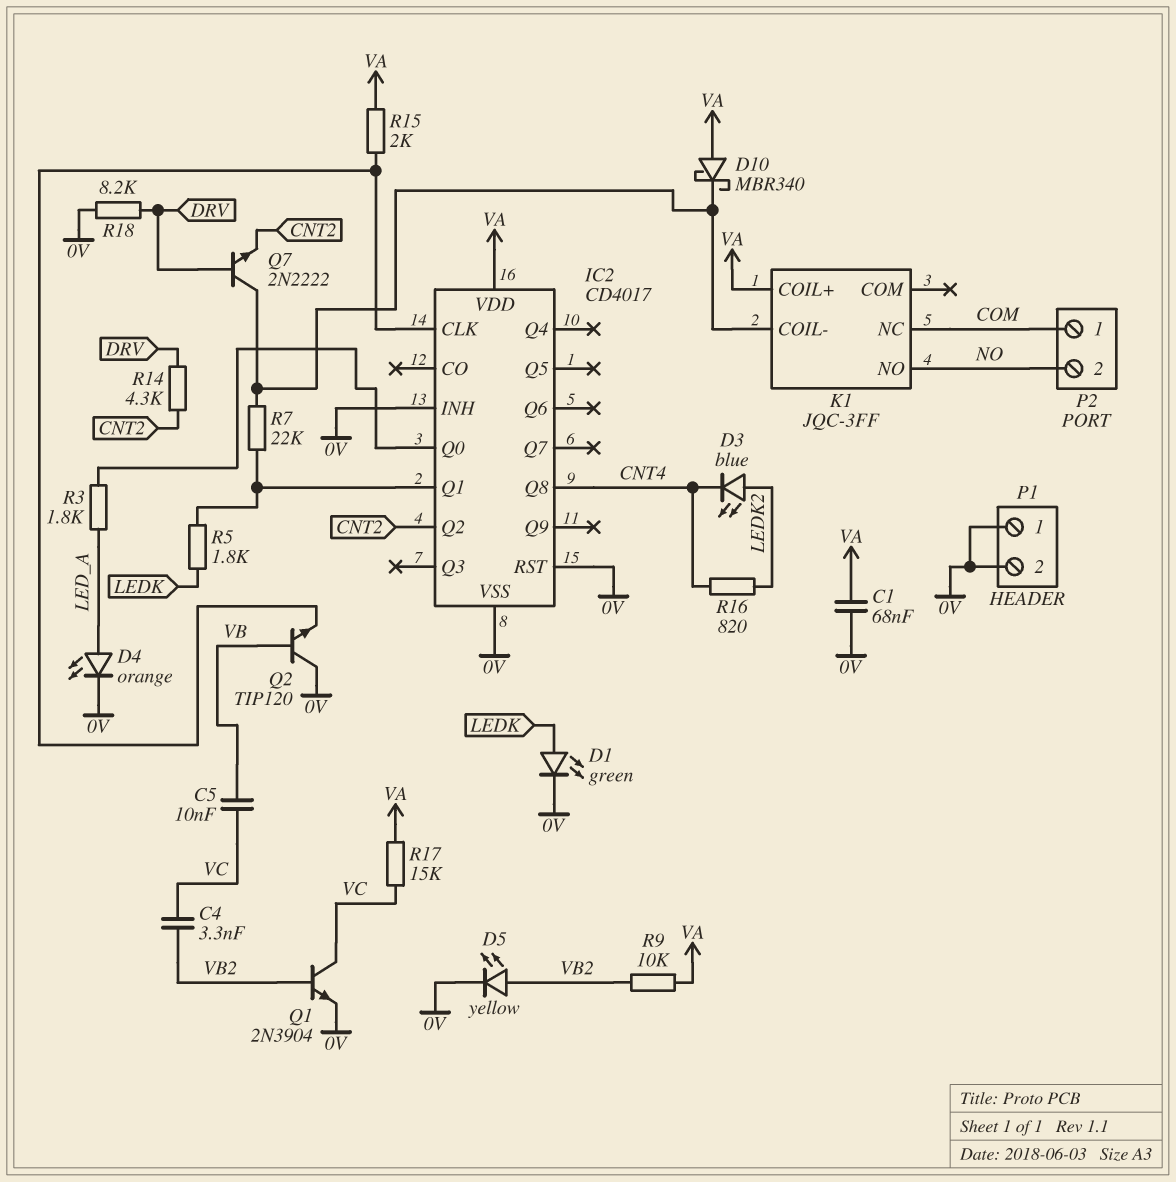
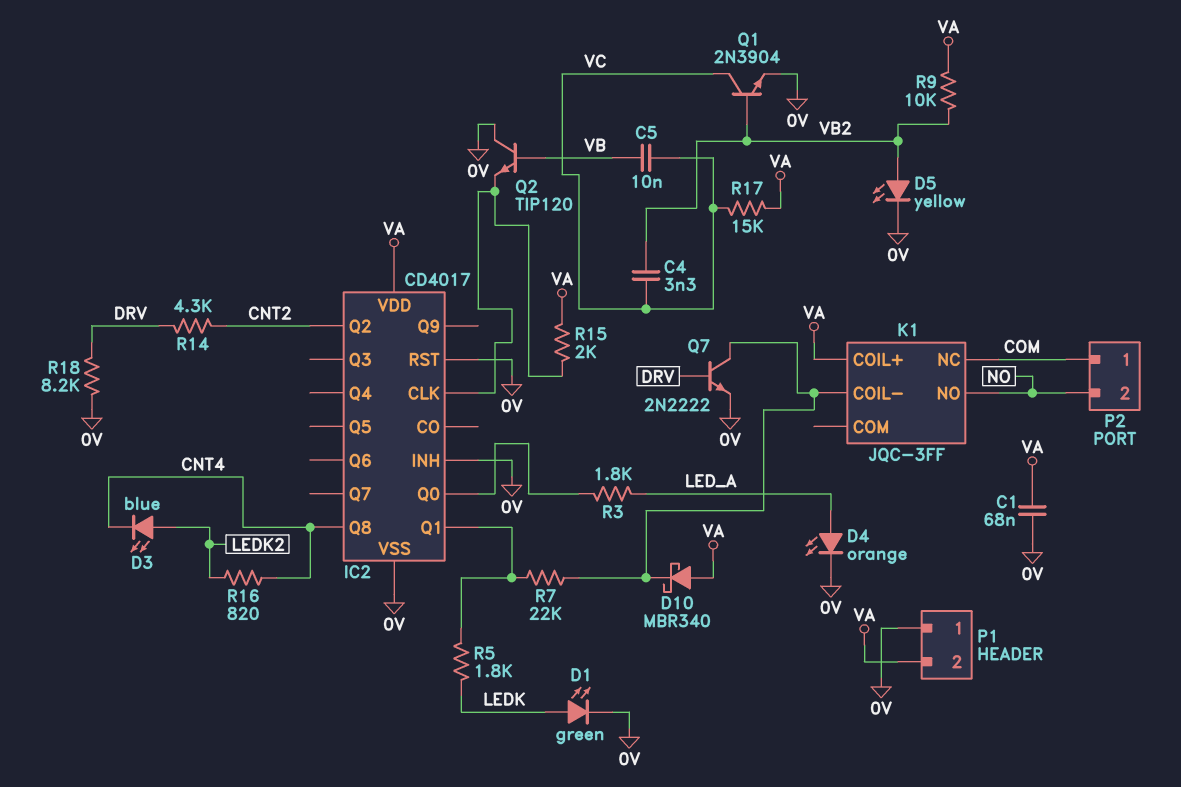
P1 pin 2: 0V -> VA
Q7: NPN 2N2222 (B DRV, C K1/COIL-, E CNT2) -> NPN 2N2222 (B DRV, C K1/COIL-, E 0V)

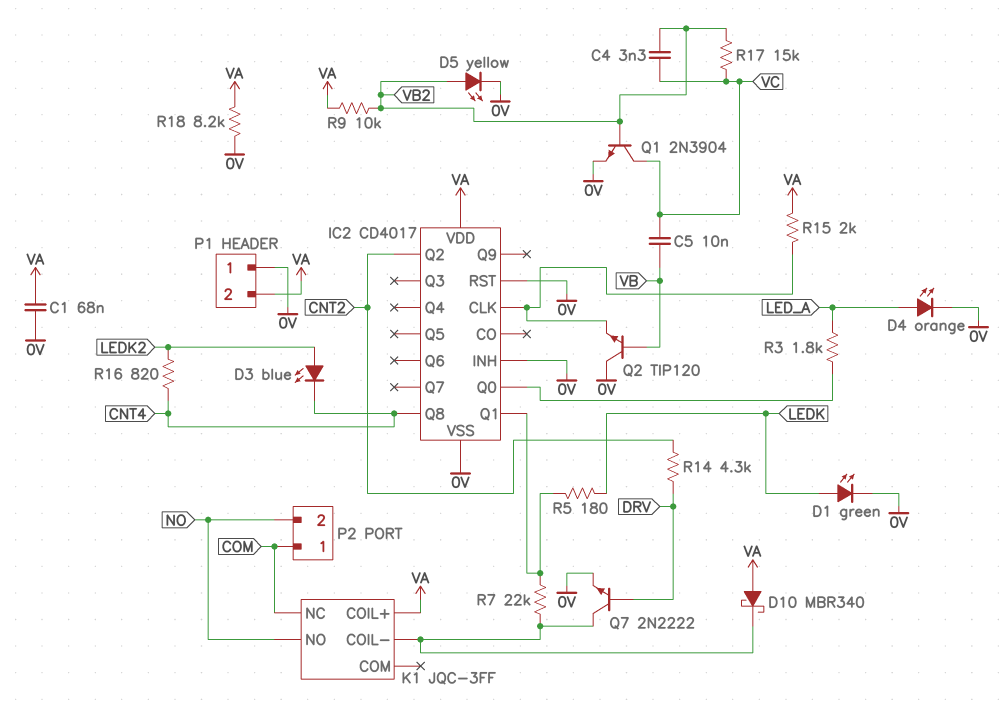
R5: 1.8k (IC2/Q1, LEDK) -> 180 (IC2/Q1, LEDK)
R17: 15k (VA, VC) -> 15k (VB2, VC)
R18: 8.2k (0V, DRV) -> 8.2k (0V, VA)

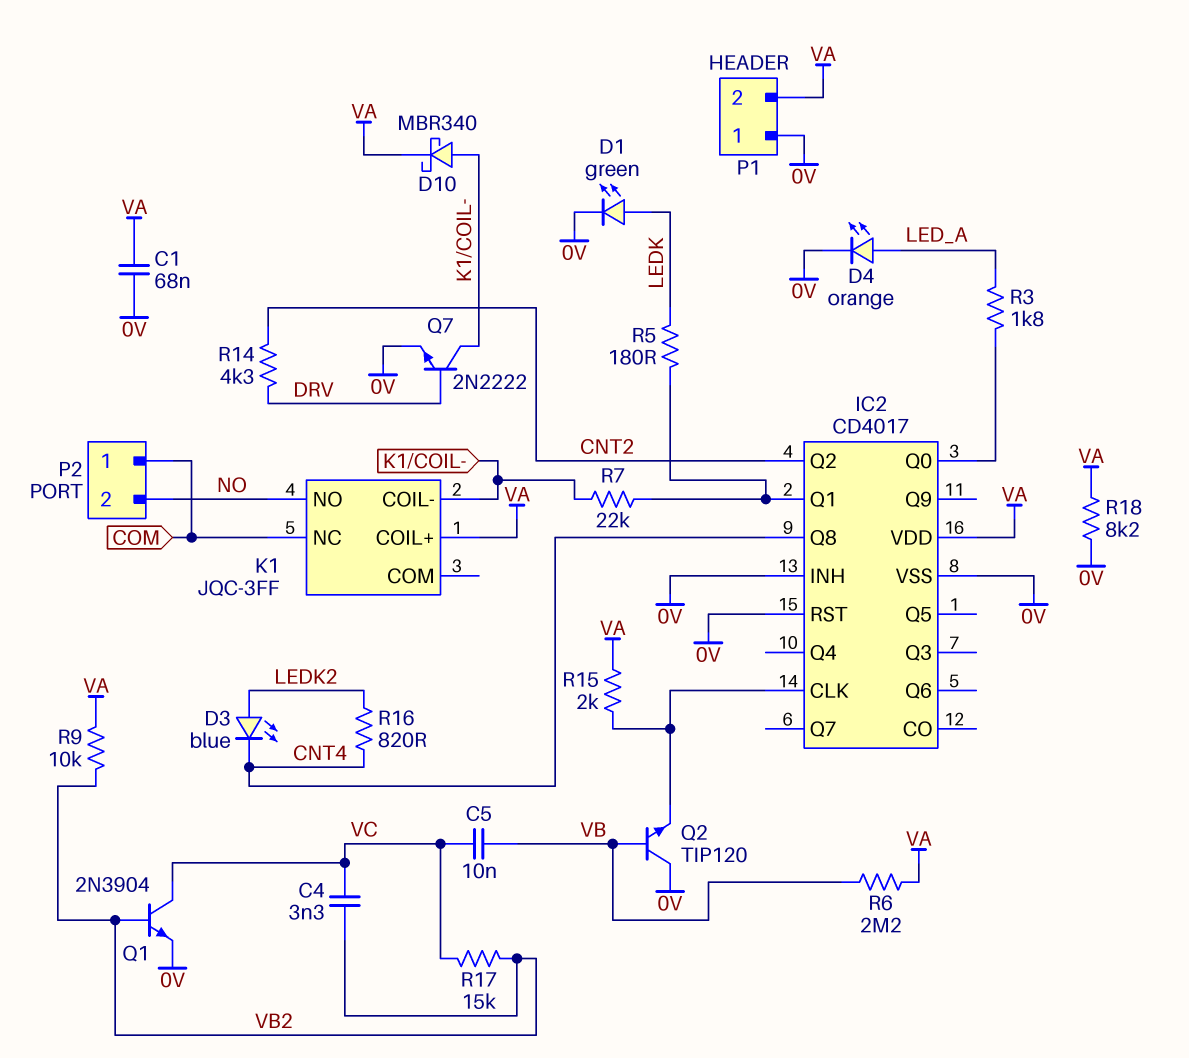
D5: LED yellow (A VB2, K 0V) -> none
D10: schottky MBR340 (A VA, K K1/COIL-) -> schottky MBR340 (A K1/COIL-, K VA)
R6: none -> 2.2M (VA, VB)

